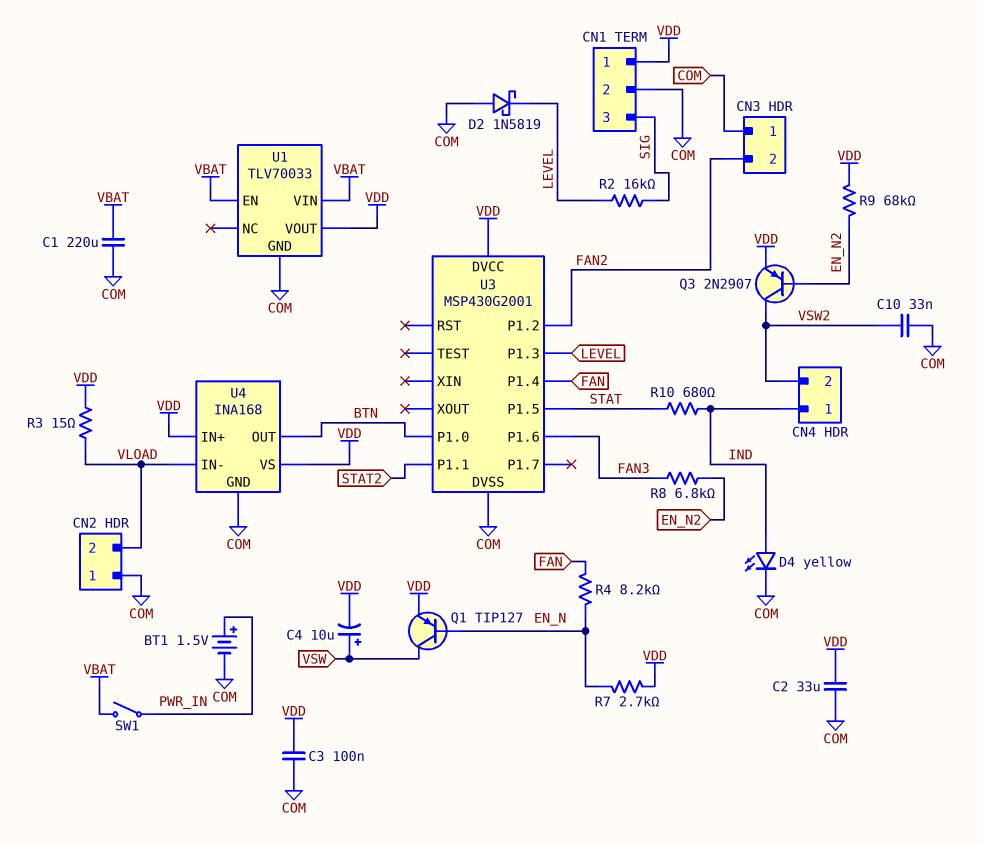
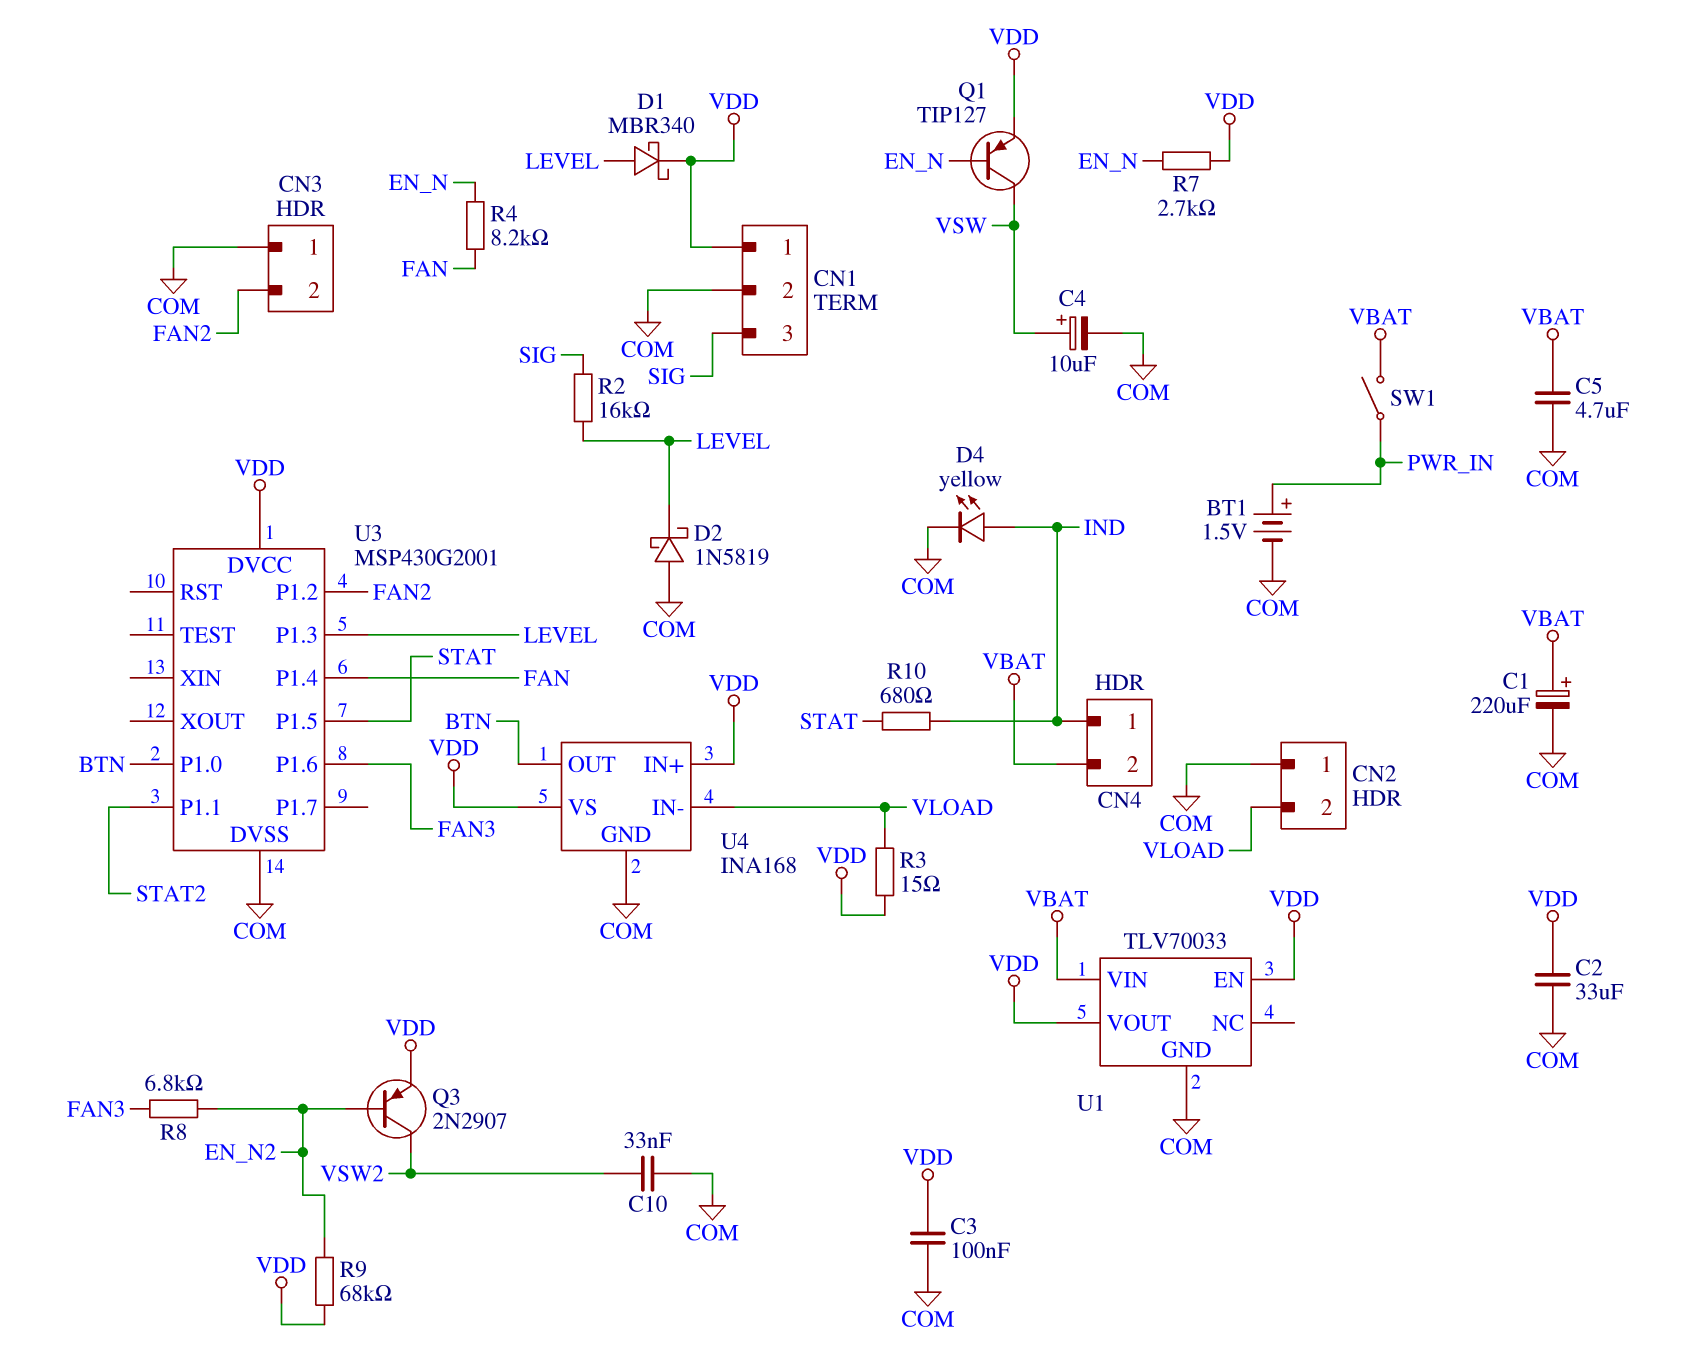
C1: 220uF (COM, VBAT) -> 220uF (plus VBAT, minus COM)
C4: 10uF (plus VSW, minus VDD) -> 10uF (plus VSW, minus COM)
C5: none -> 4.7uF (COM, VBAT)
CN4 pin 2: VSW2 -> VBAT
D1: none -> schottky MBR340 (A LEVEL, K VDD)
U1 pin EN: VBAT -> VDD

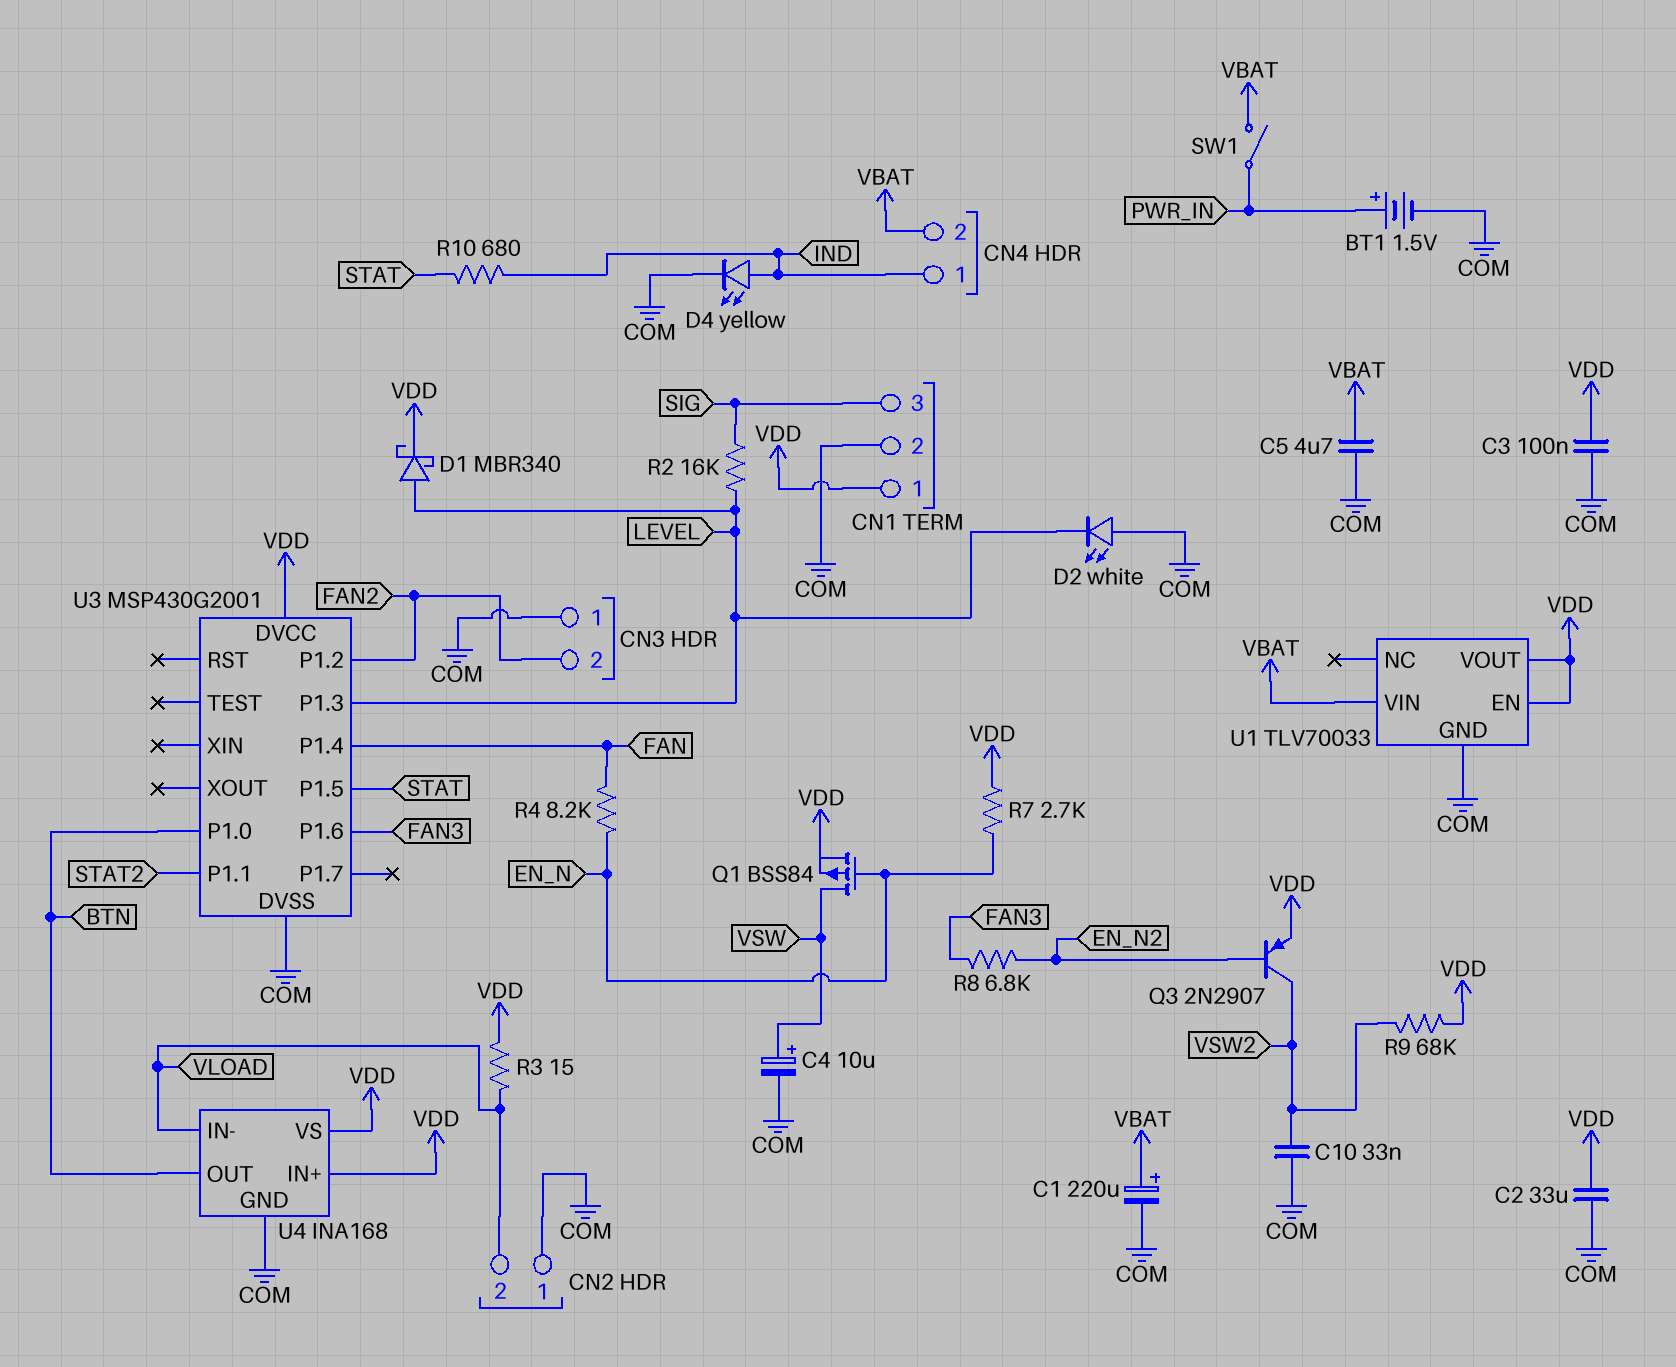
D2: schottky 1N5819 (A COM, K LEVEL) -> LED white (A COM, K LEVEL)
Q1: PNP TIP127 (B EN_N, C VSW, E VDD) -> PMOS BSS84 (G EN_N, D VSW, S VDD)
R9: 68k (EN_N2, VDD) -> 68k (VDD, VSW2)

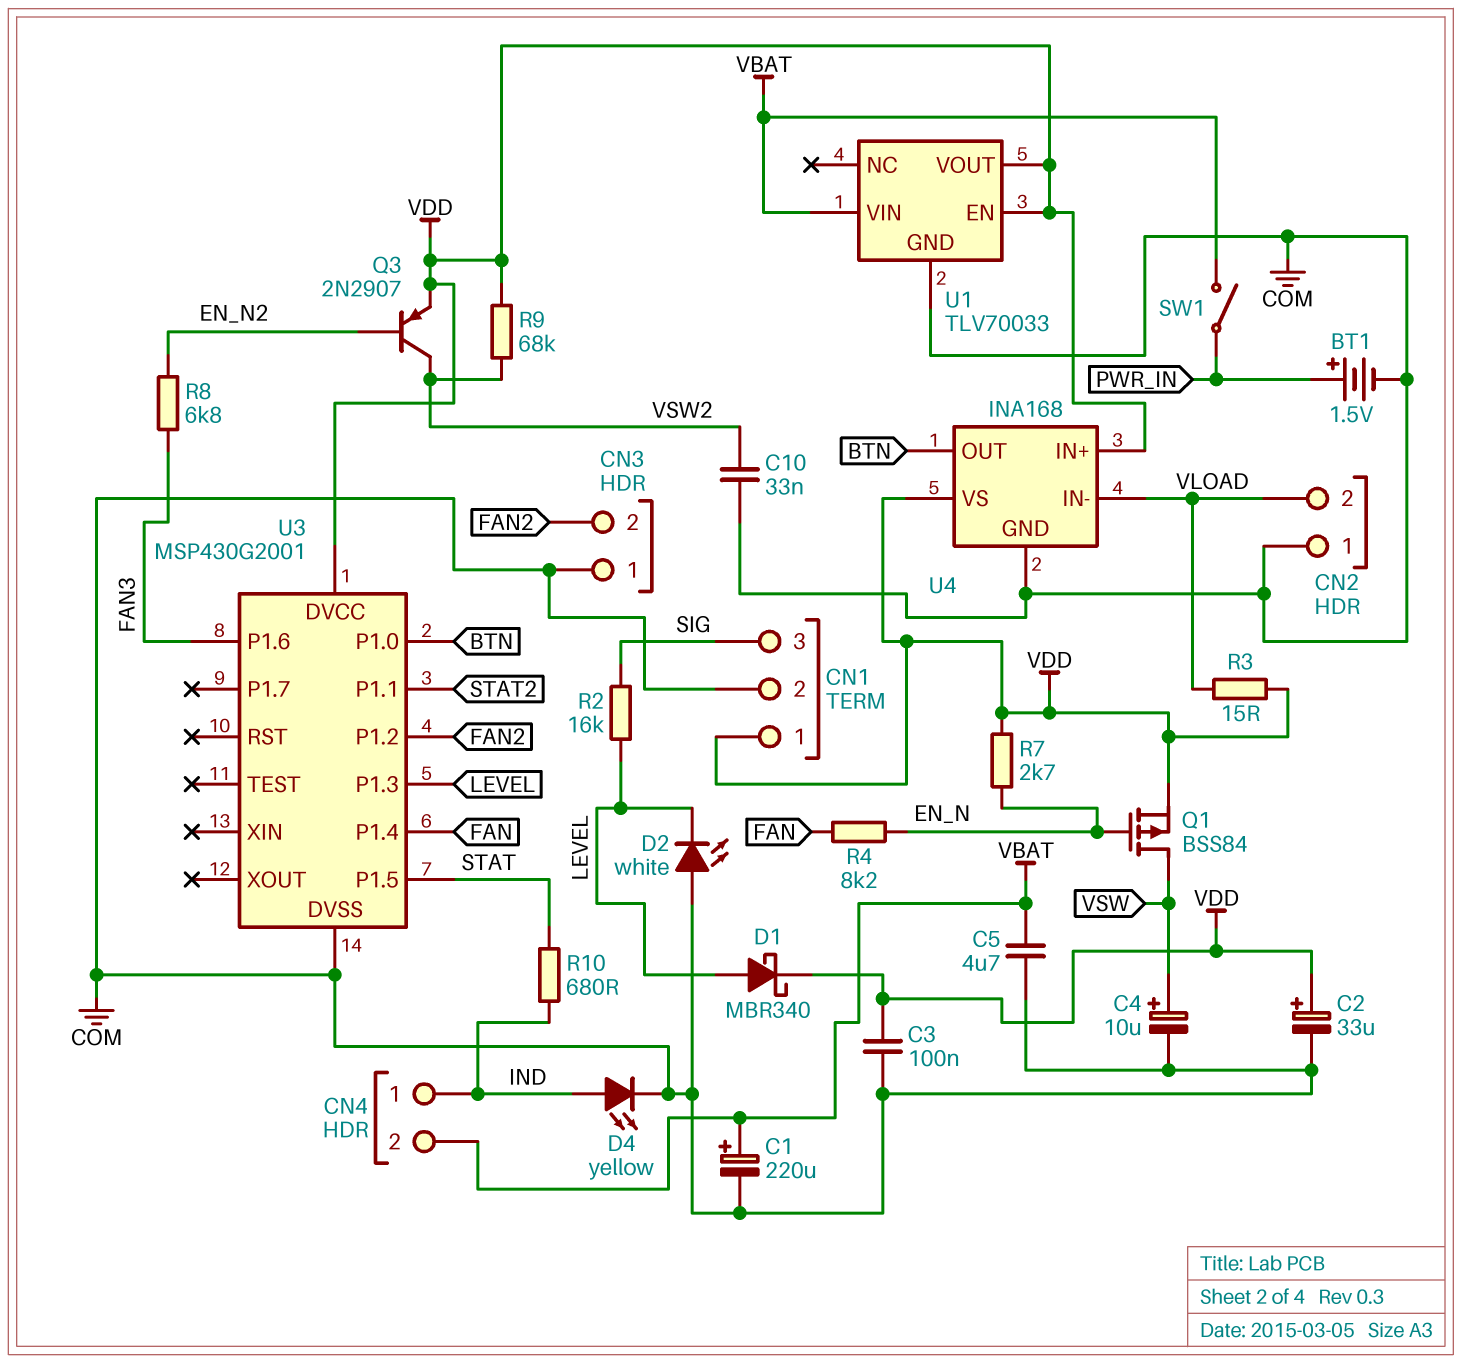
C2: 33uF (COM, VDD) -> 33uF (plus VDD, minus COM)

